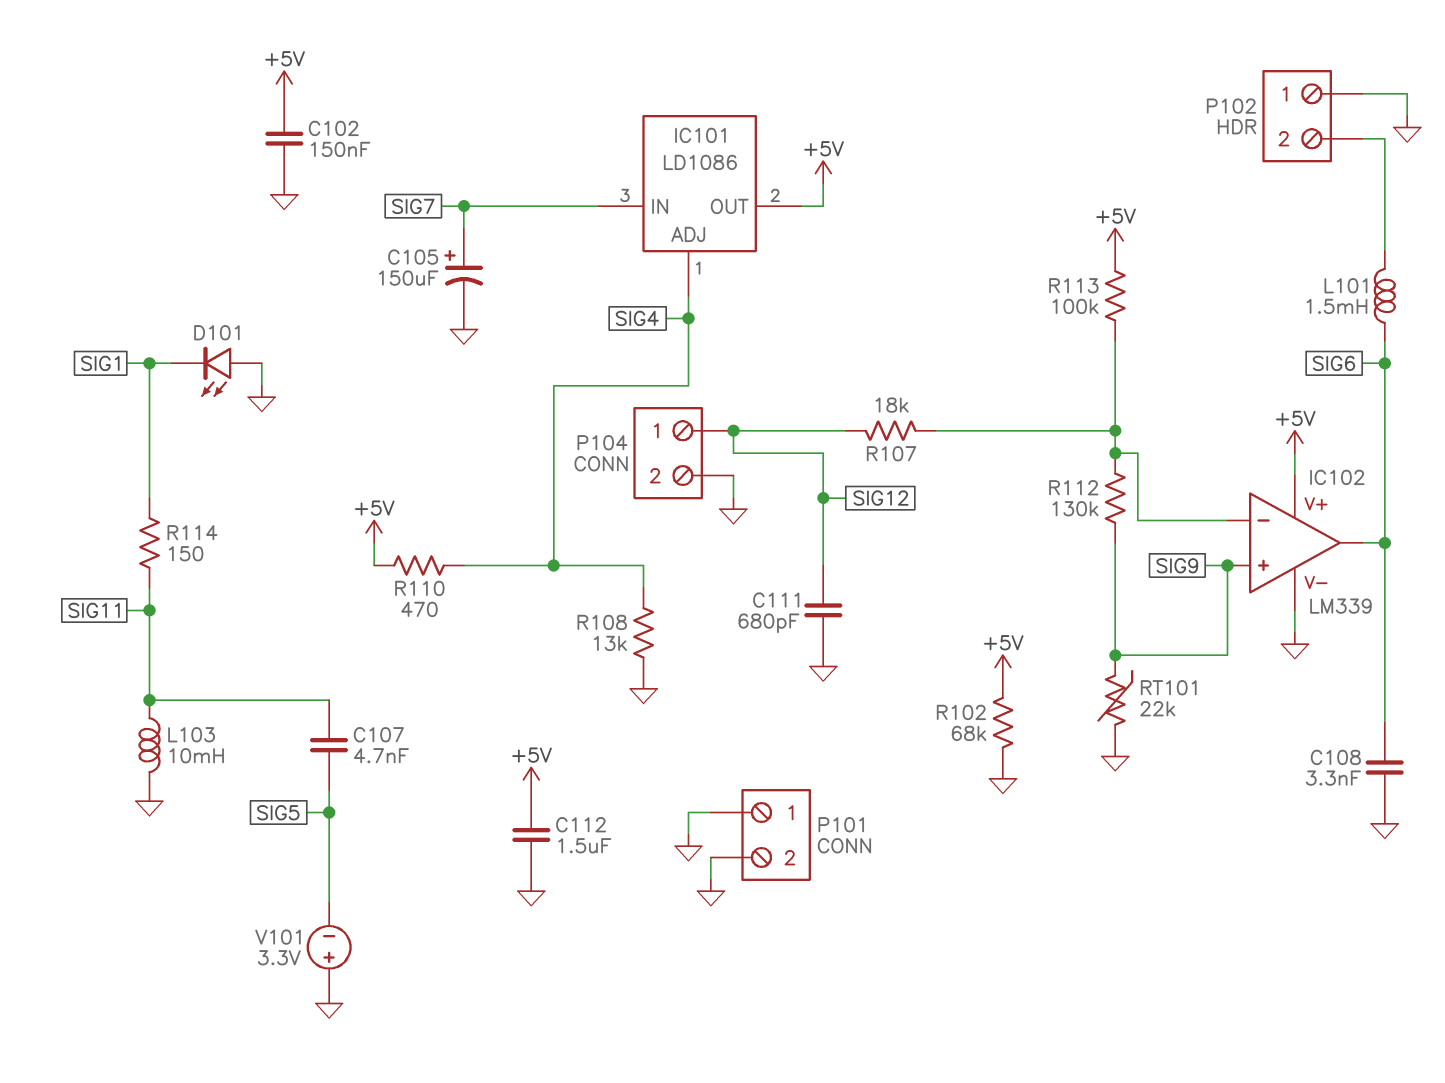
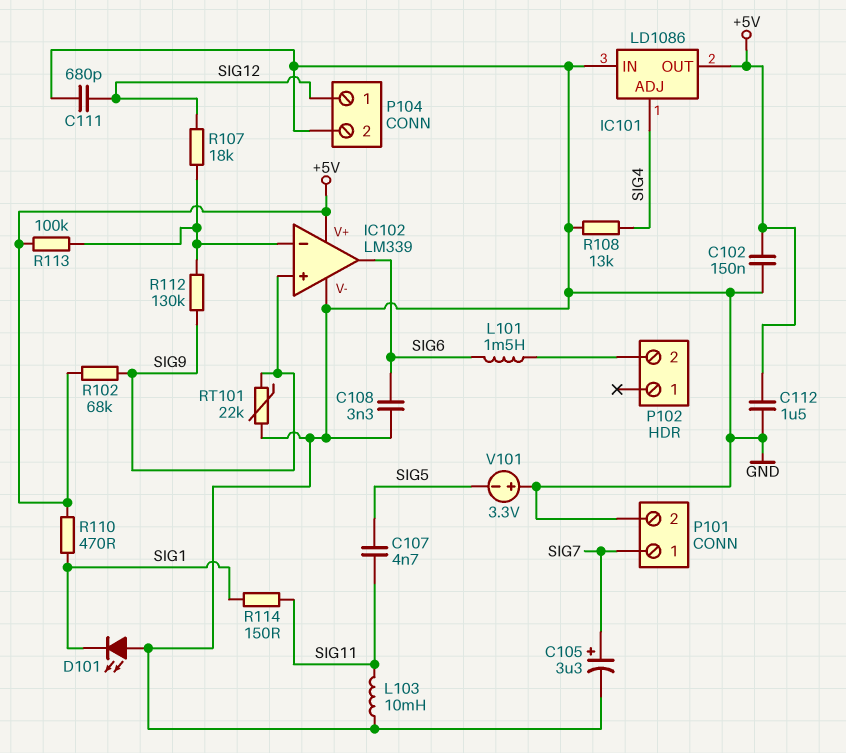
C105: 150uF (plus SIG7, minus GND) -> 3.3uF (plus SIG7, minus GND)
IC101 pin IN: SIG7 -> GND
P101 pin 1: GND -> SIG7
P102 pin 1: GND -> none
R102: 68k (+5V, GND) -> 68k (+5V, SIG9)
R110: 470 (+5V, SIG4) -> 470 (+5V, SIG1)

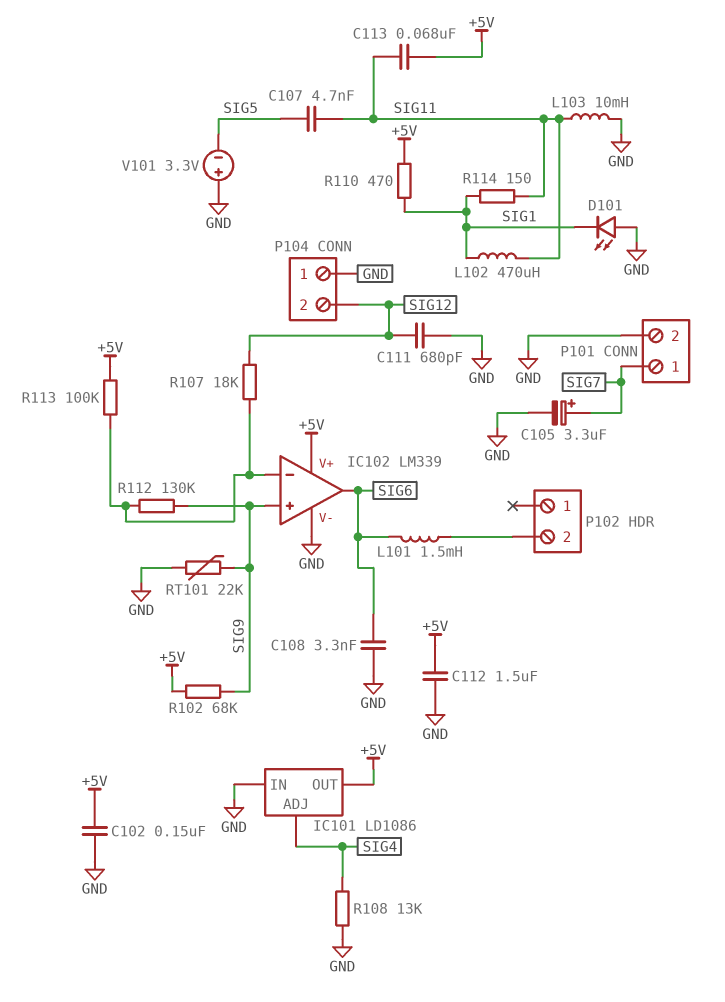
C113: none -> 68nF (+5V, SIG11)
L102: none -> 470uH (SIG1, SIG11)
P104 pin 1: SIG12 -> GND
P104 pin 2: GND -> SIG12

